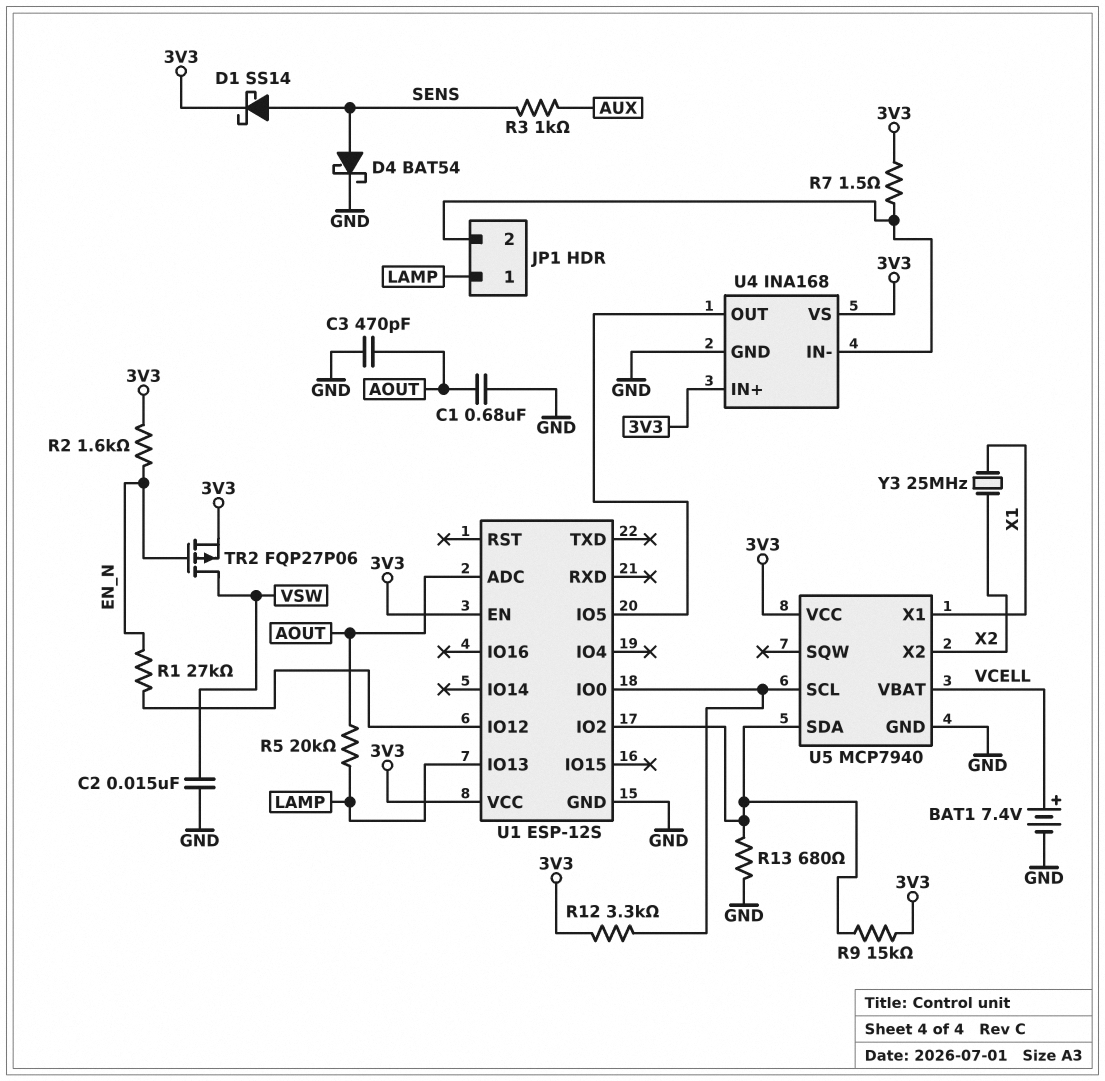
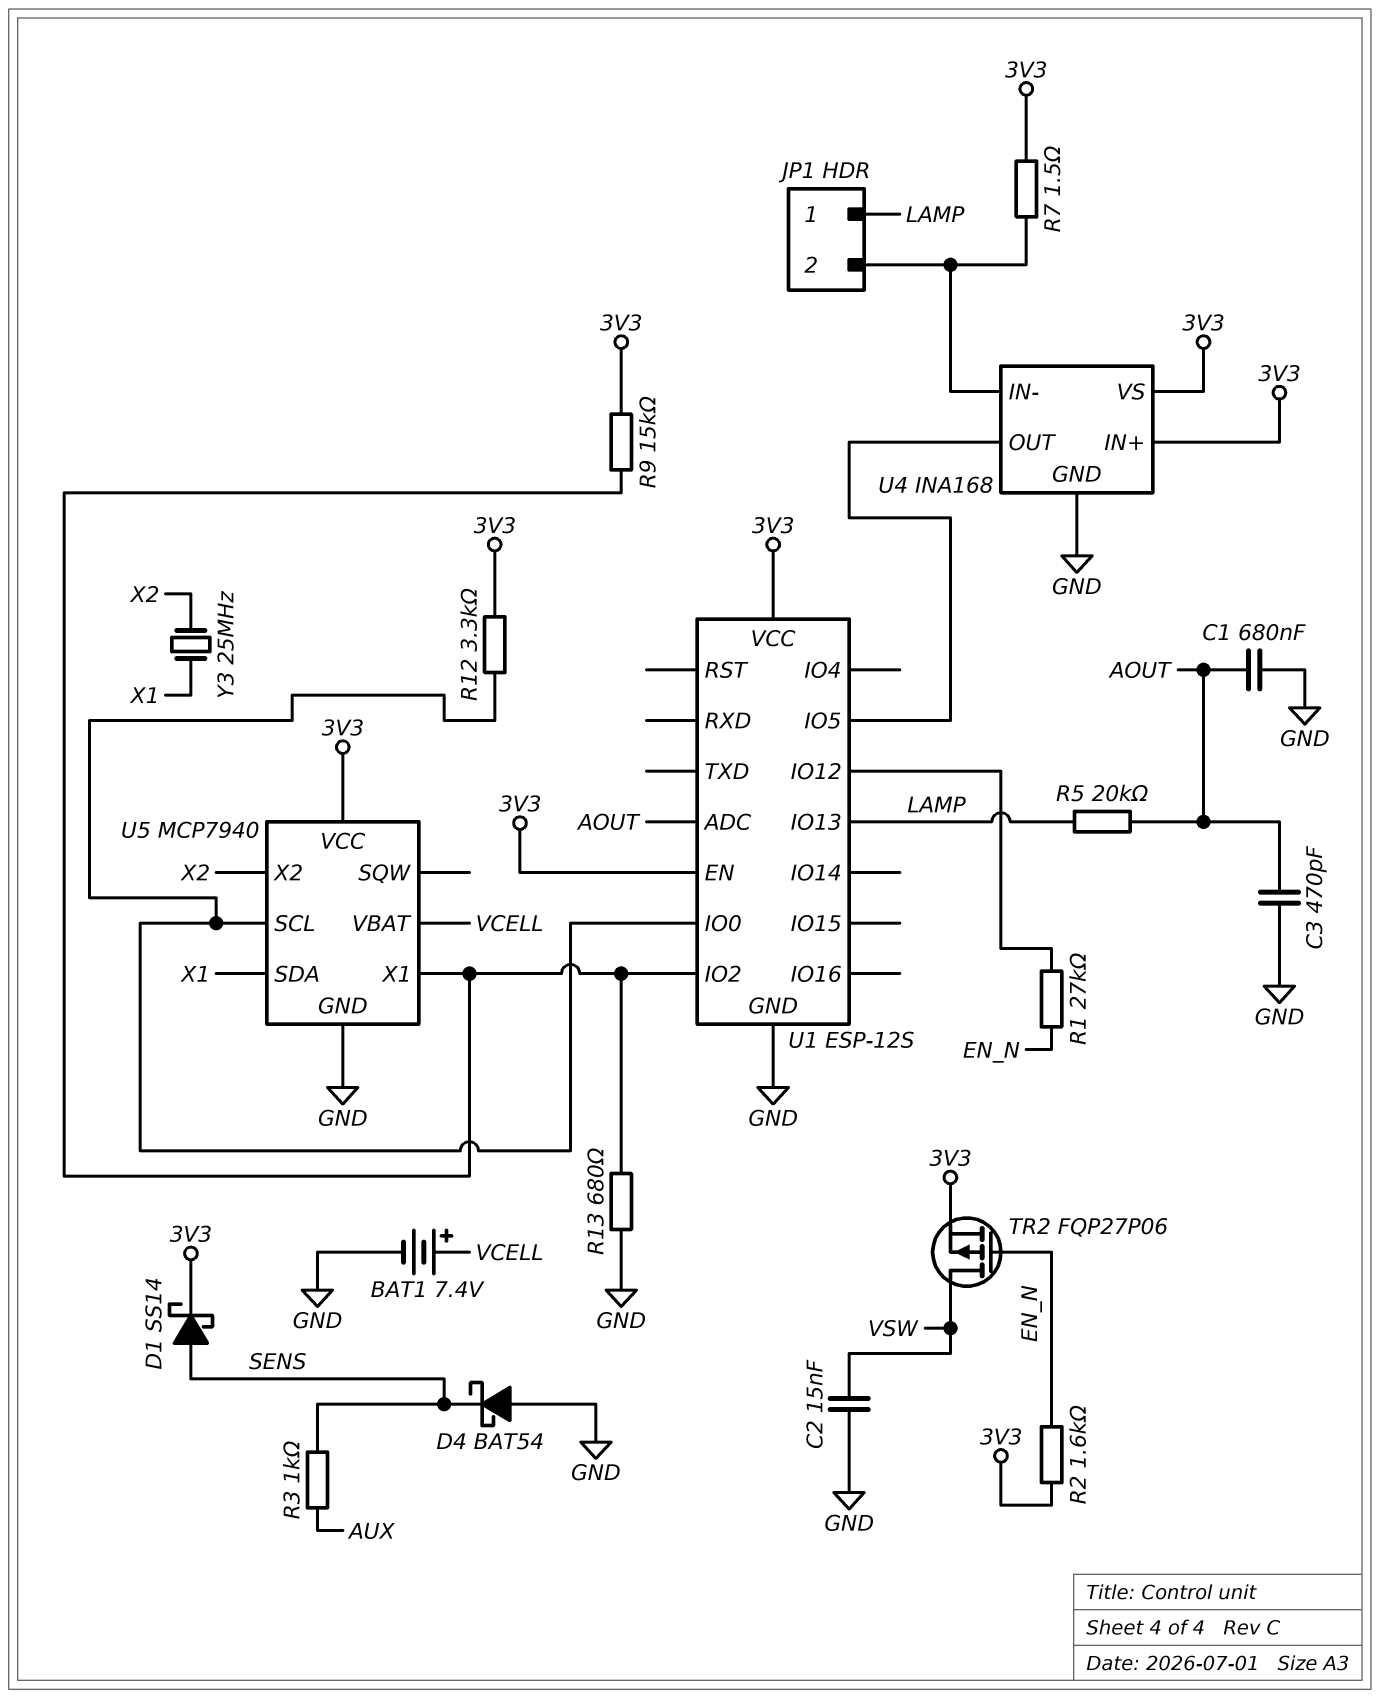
D4: schottky BAT54 (A SENS, K GND) -> schottky BAT54 (A GND, K SENS)
U5 pin SDA: U1/IO2 -> X1
U5 pin X1: X1 -> U1/IO2

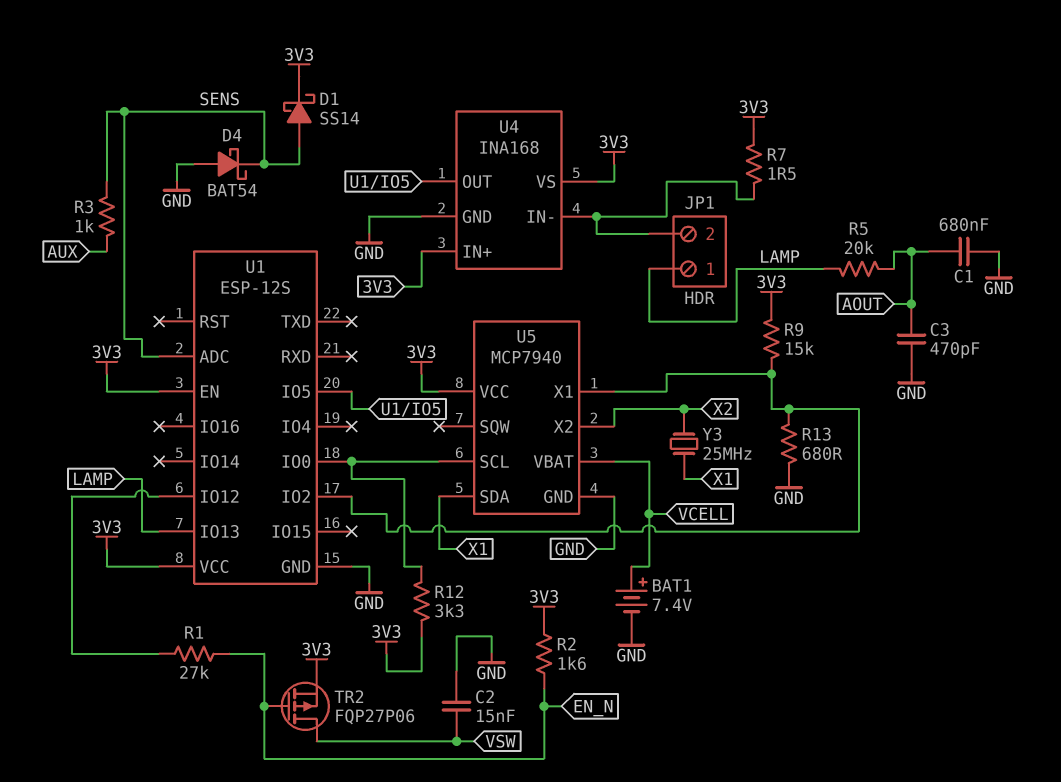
U1 pin ADC: AOUT -> SENS

